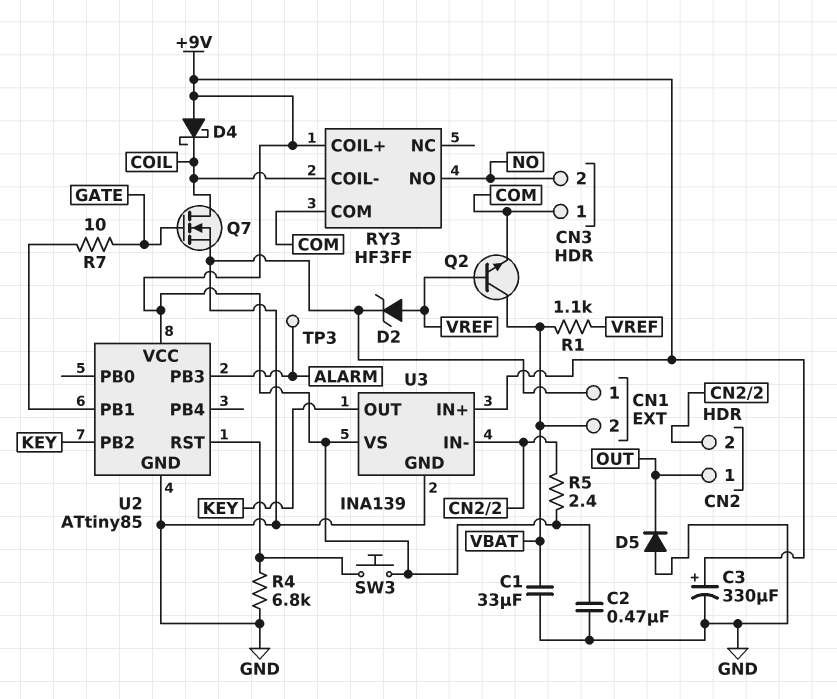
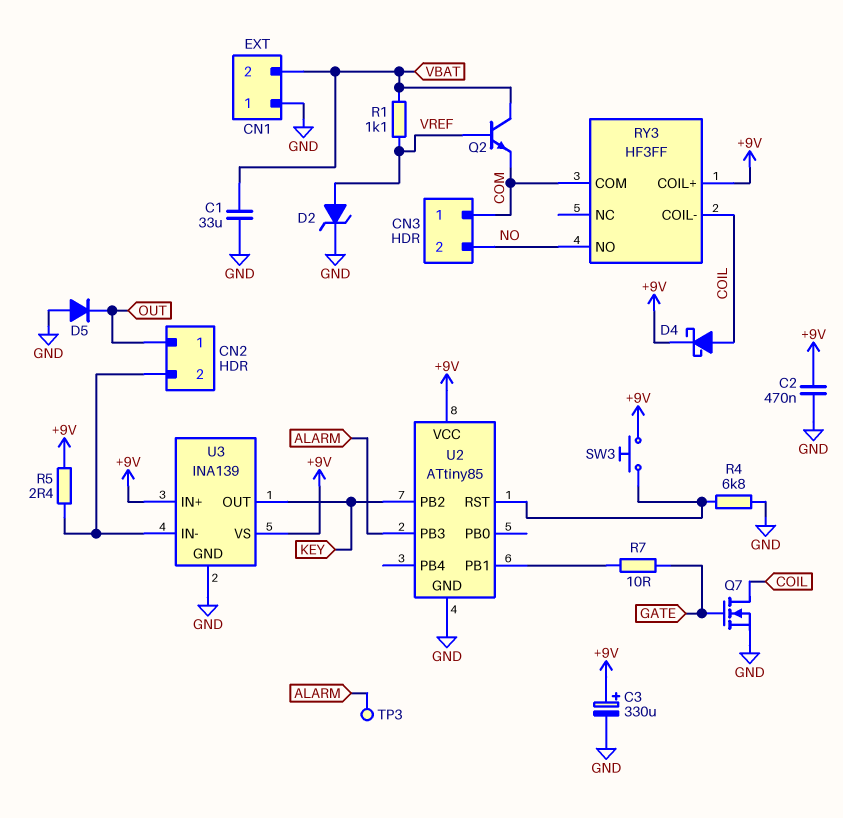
D4: schottky (A +9V, K COIL) -> schottky (A COIL, K +9V)

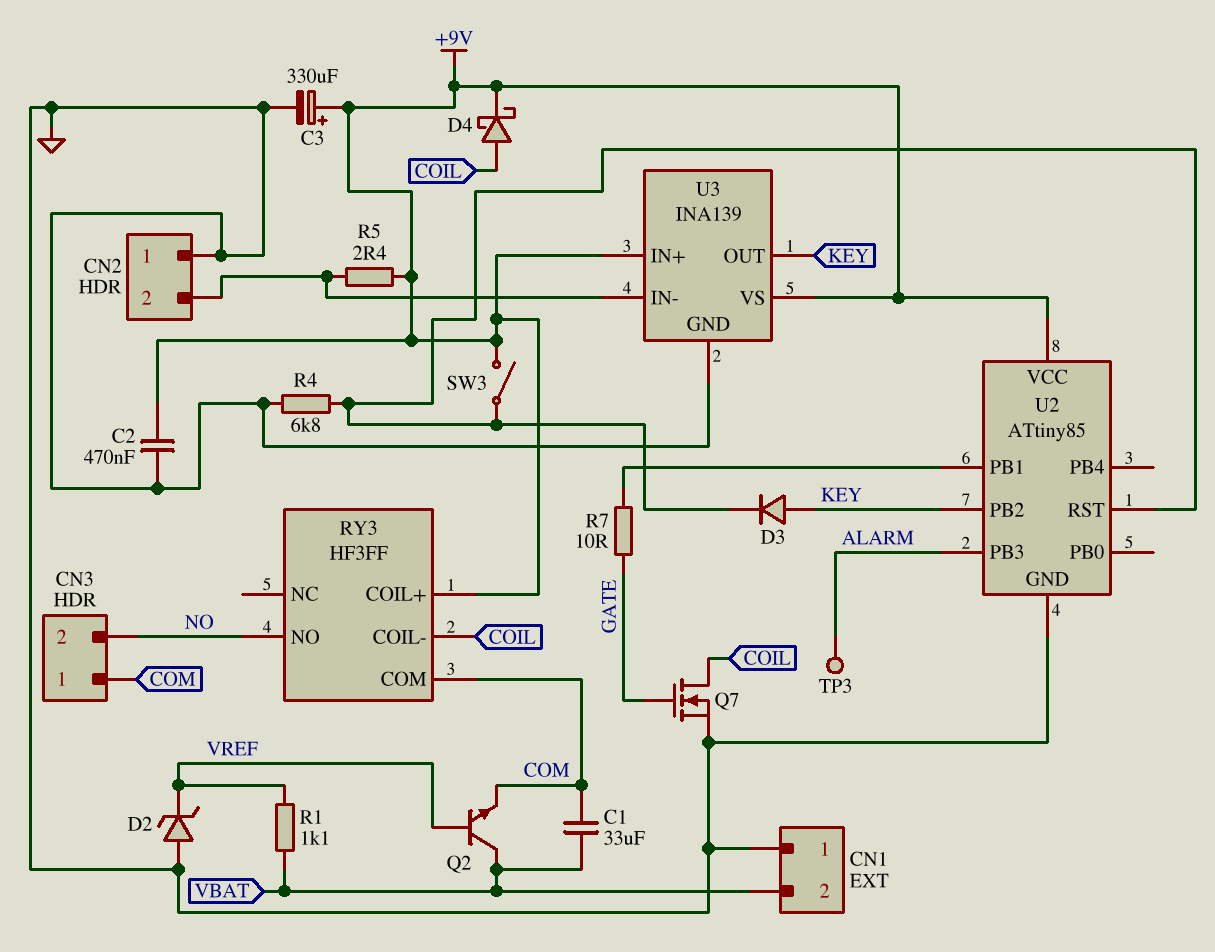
C1: 33uF (GND, VBAT) -> 33uF (COM, VBAT)
CN2 pin 1: OUT -> GND
D2: zener (A VREF, K GND) -> zener (A GND, K VREF)
D3: none -> diode (A KEY, K U2/RST)
D5: diode (A GND, K OUT) -> none
SW3: button (+9V, U2/RST) -> switch (+9V, U2/RST)

